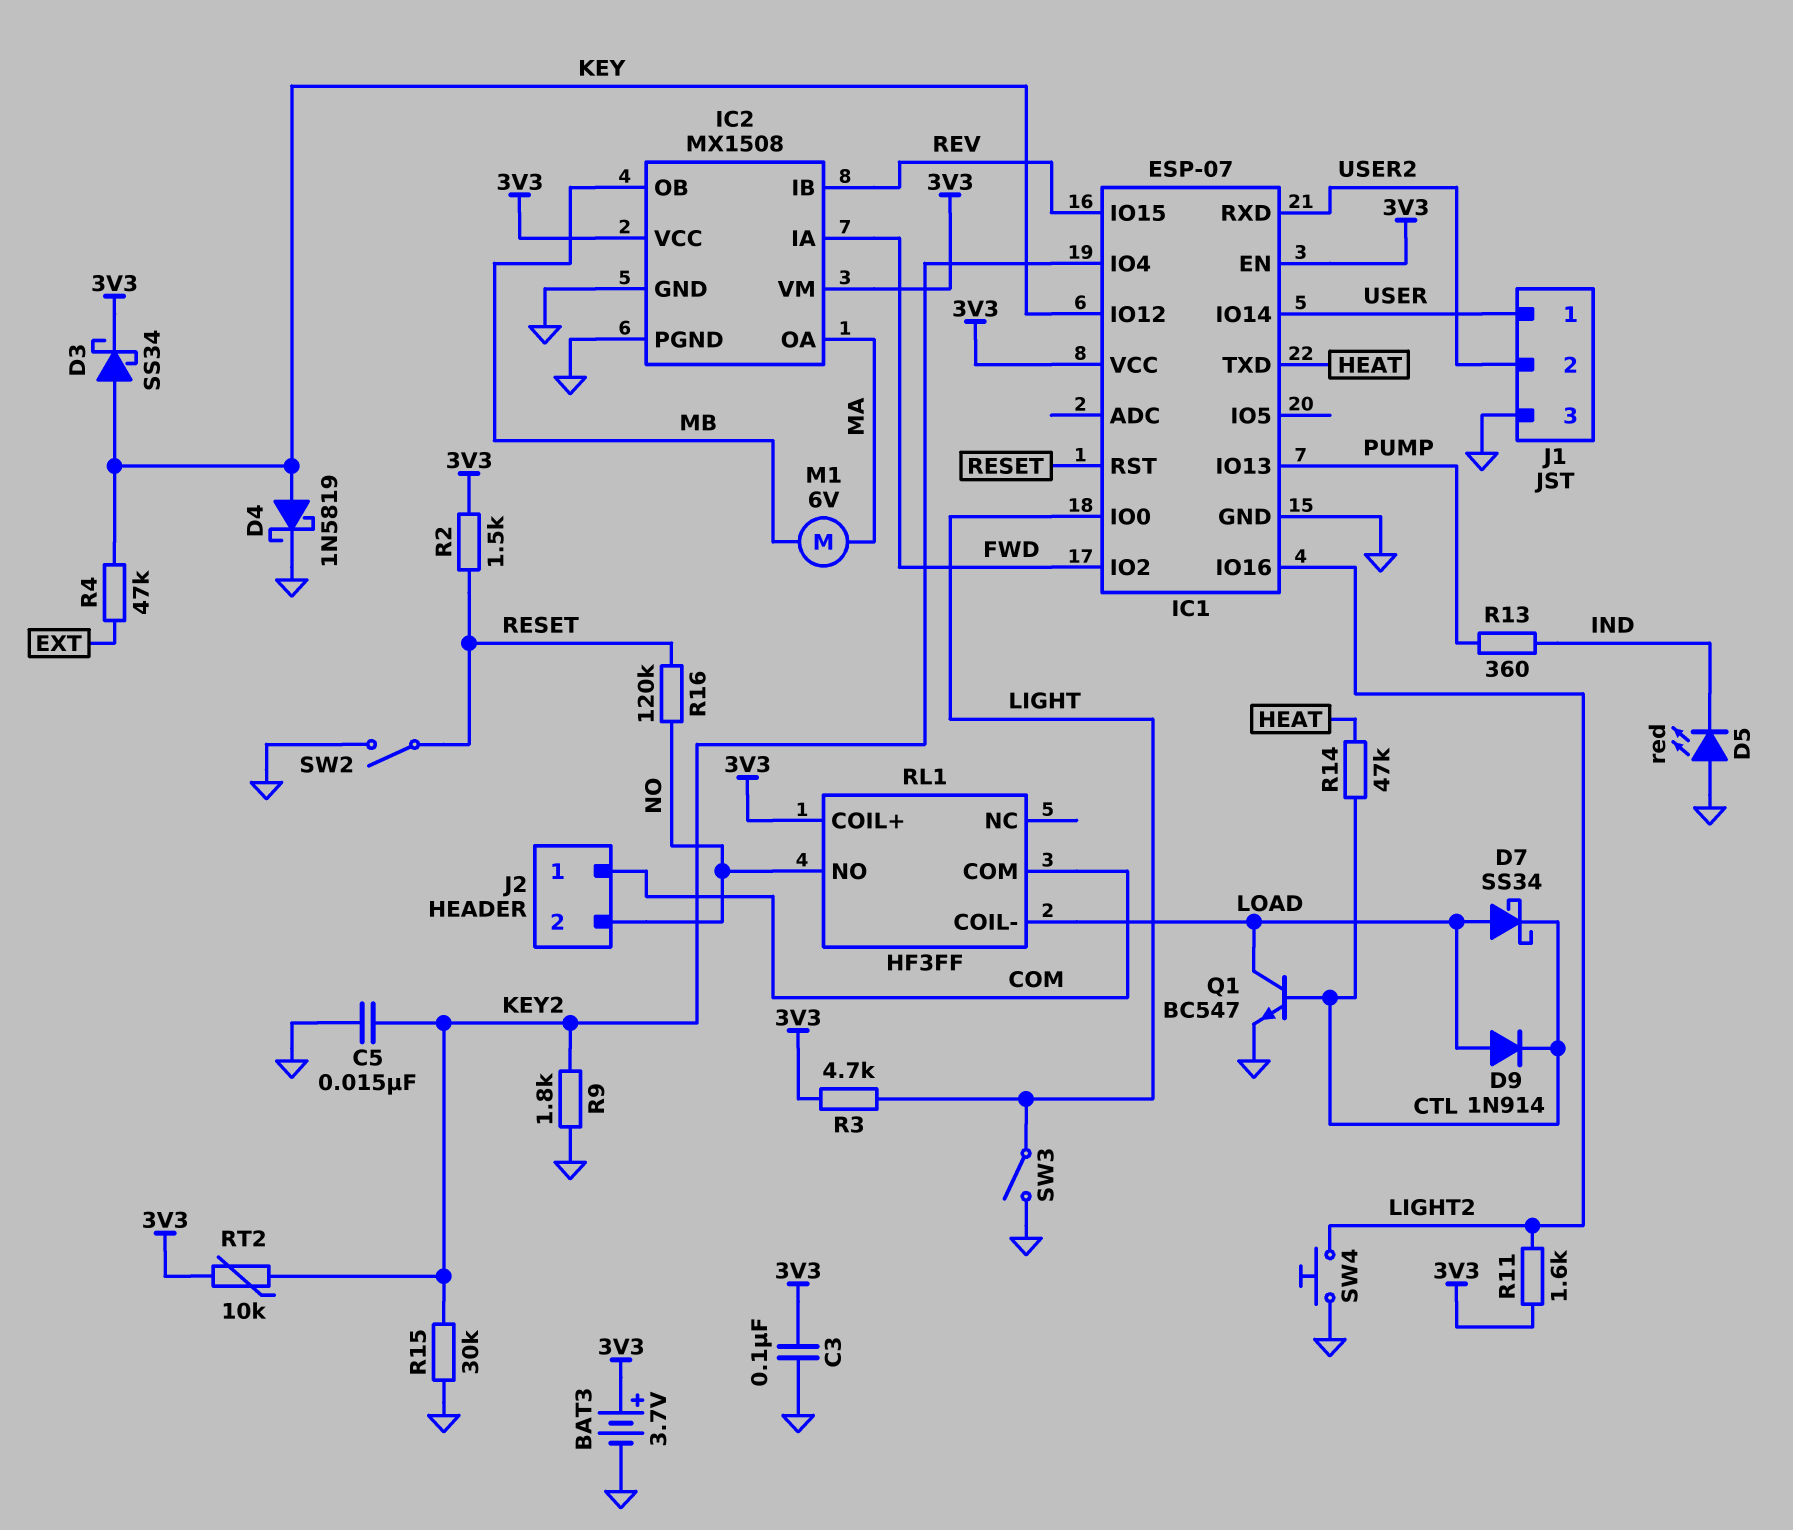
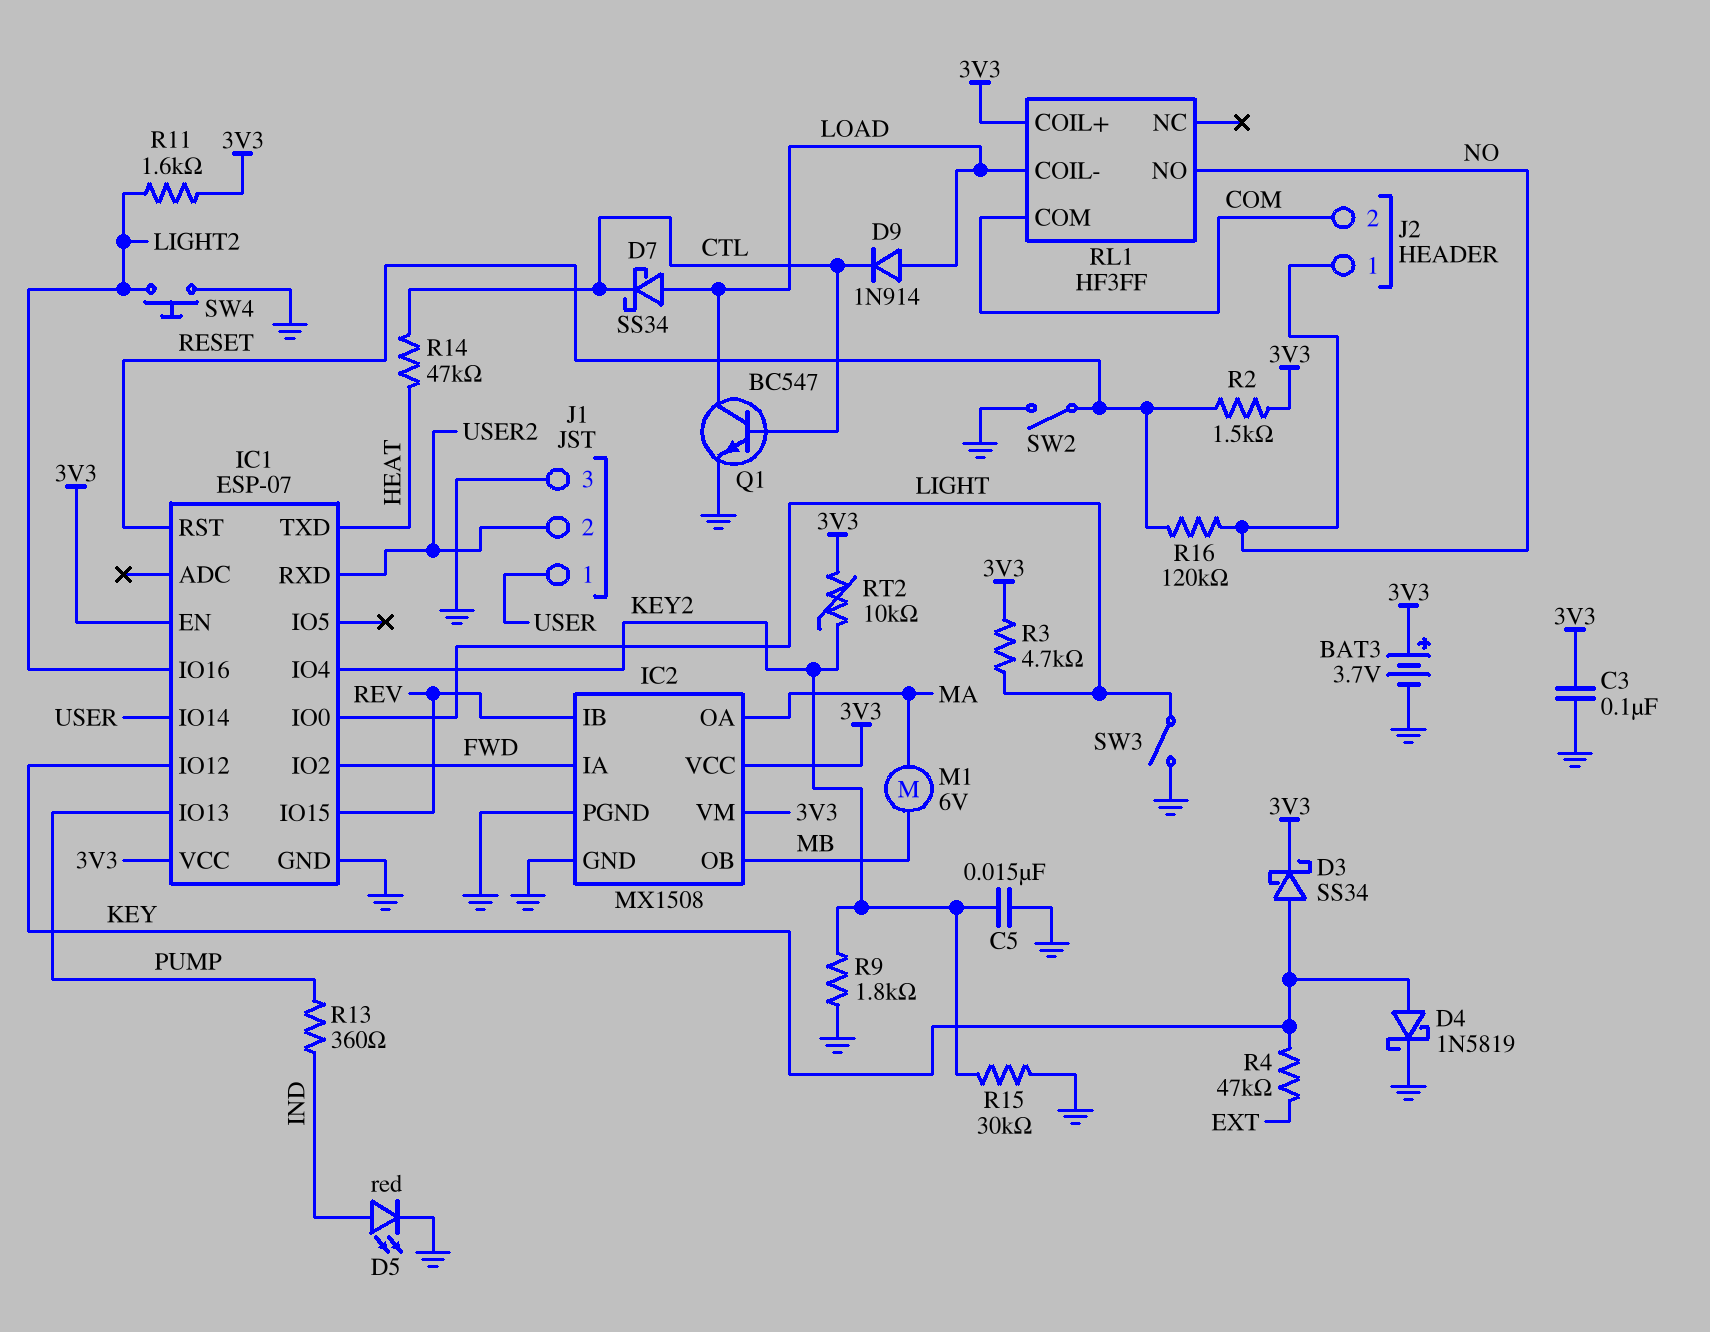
D5: LED red (A GND, K IND) -> LED red (A IND, K GND)
J2 pin 1: COM -> NO
J2 pin 2: NO -> COM

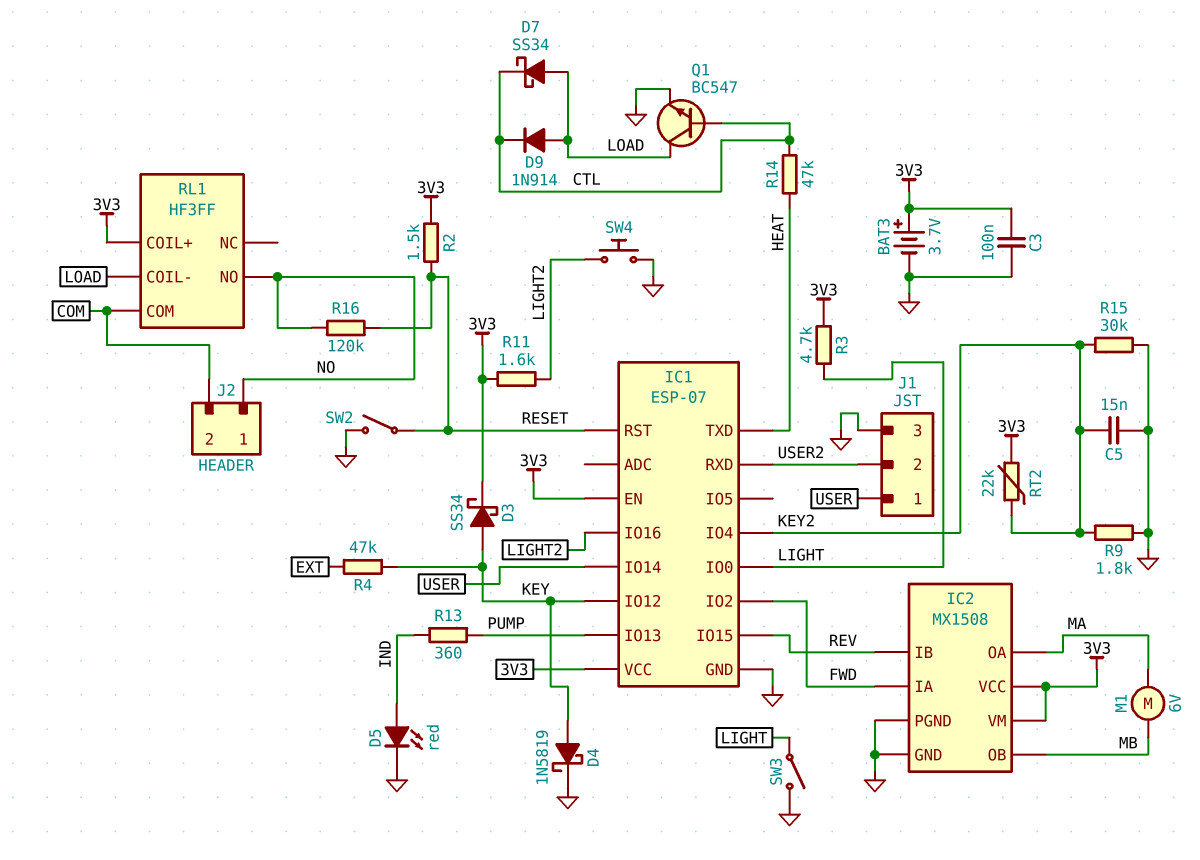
RT2: 10k (3V3, KEY2) -> 22k (3V3, KEY2)

